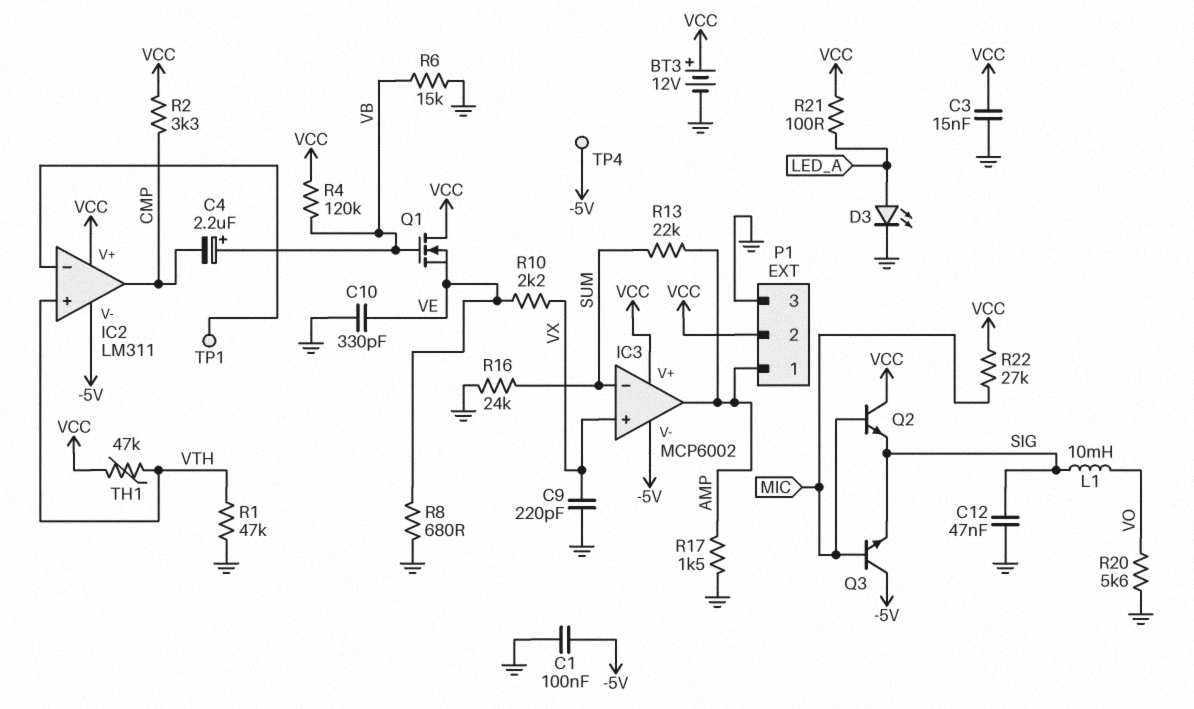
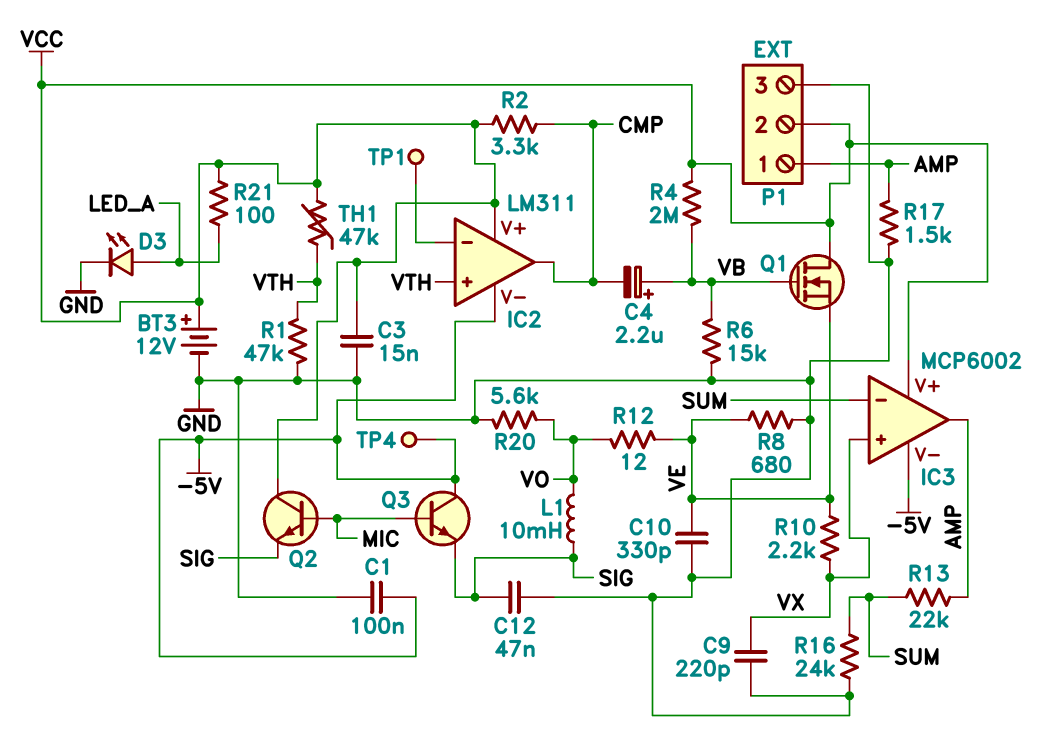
R4: 120k (VB, VCC) -> 2M (VB, VCC)
R12: none -> 12 (VE, VO)
R22: 27k (MIC, VCC) -> none

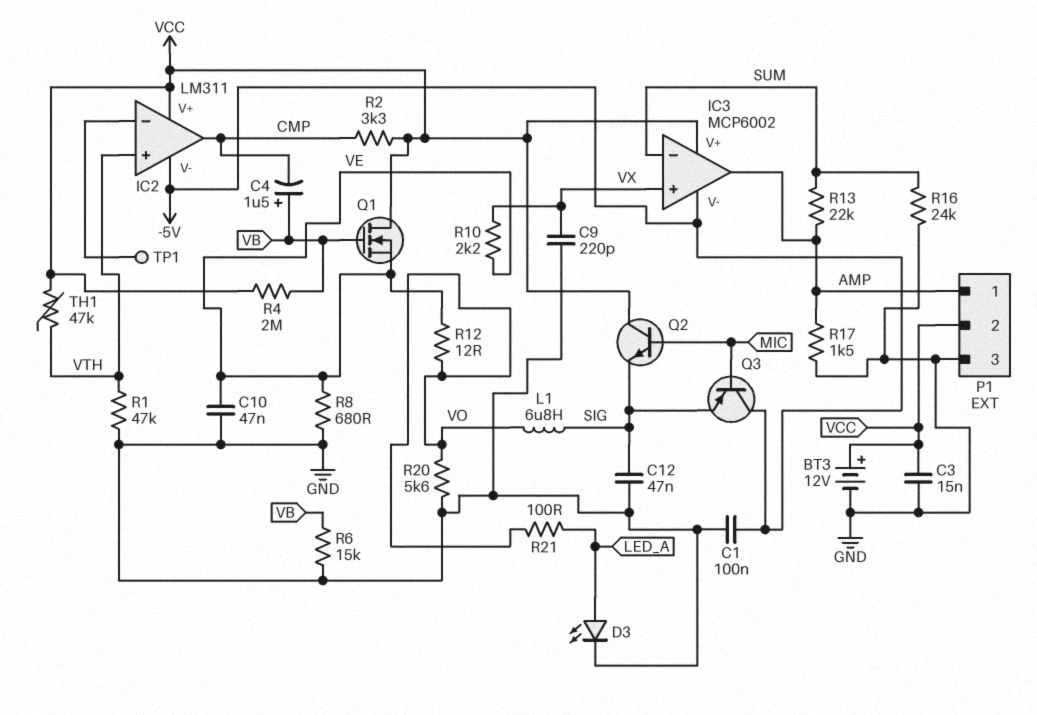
C4: 2.2uF (plus VB, minus CMP) -> 1.5uF (plus VB, minus CMP)
C10: 330pF (GND, VE) -> 47nF (GND, VE)
L1: 10mH (SIG, VO) -> 6.8uH (SIG, VO)
Q3: NPN (B MIC, C -5V, E SIG) -> PNP (B MIC, C -5V, E SIG)
R21: 100 (LED_A, VCC) -> 100 (LED_A, VO)
TP4: test point (-5V) -> none

